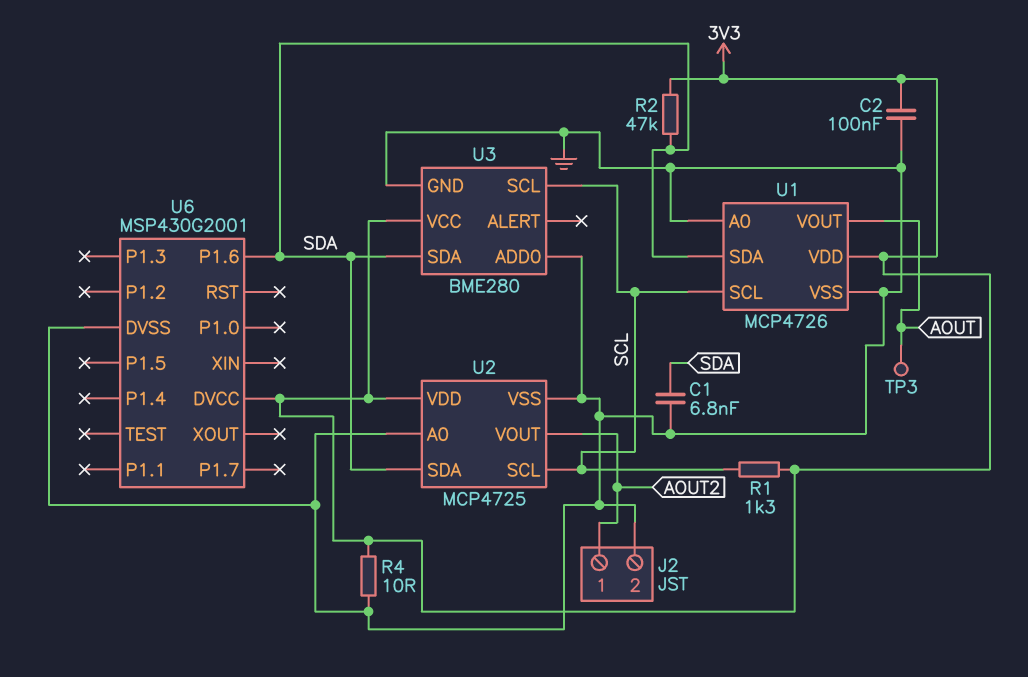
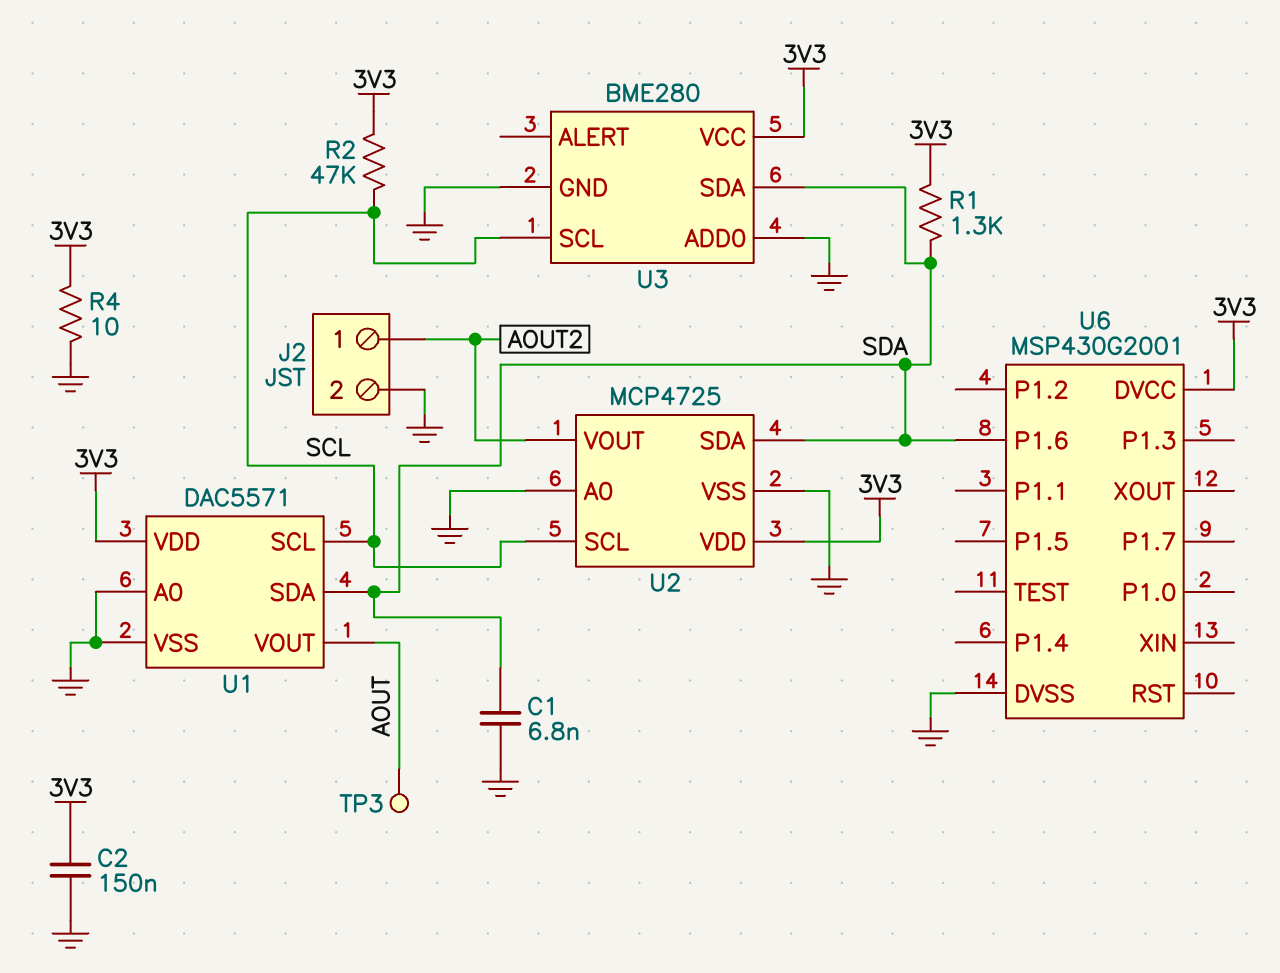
C2: 100nF (3V3, GND) -> 150nF (3V3, GND)
R1: 1.3k (3V3, SCL) -> 1.3k (3V3, SDA)
R2: 47k (3V3, SDA) -> 47k (3V3, SCL)
U1: MCP4726 -> DAC5571

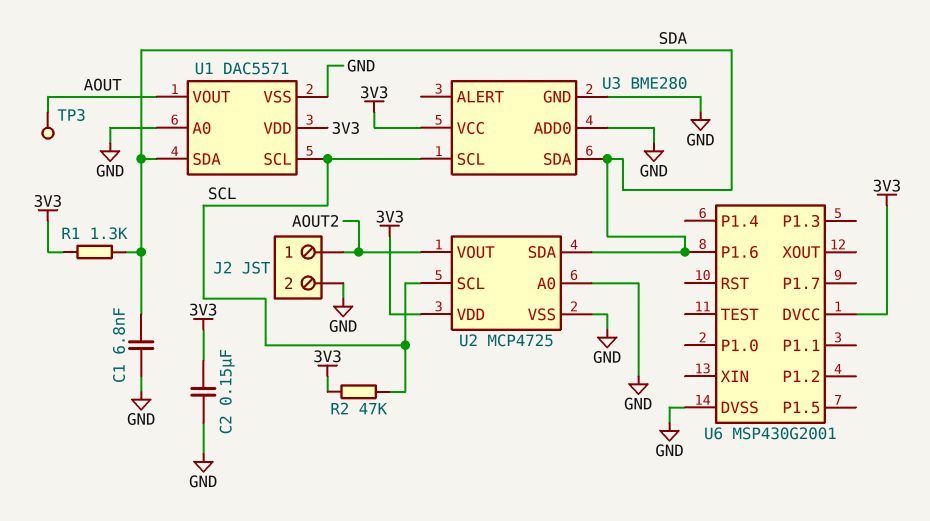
R4: 10 (3V3, GND) -> none

